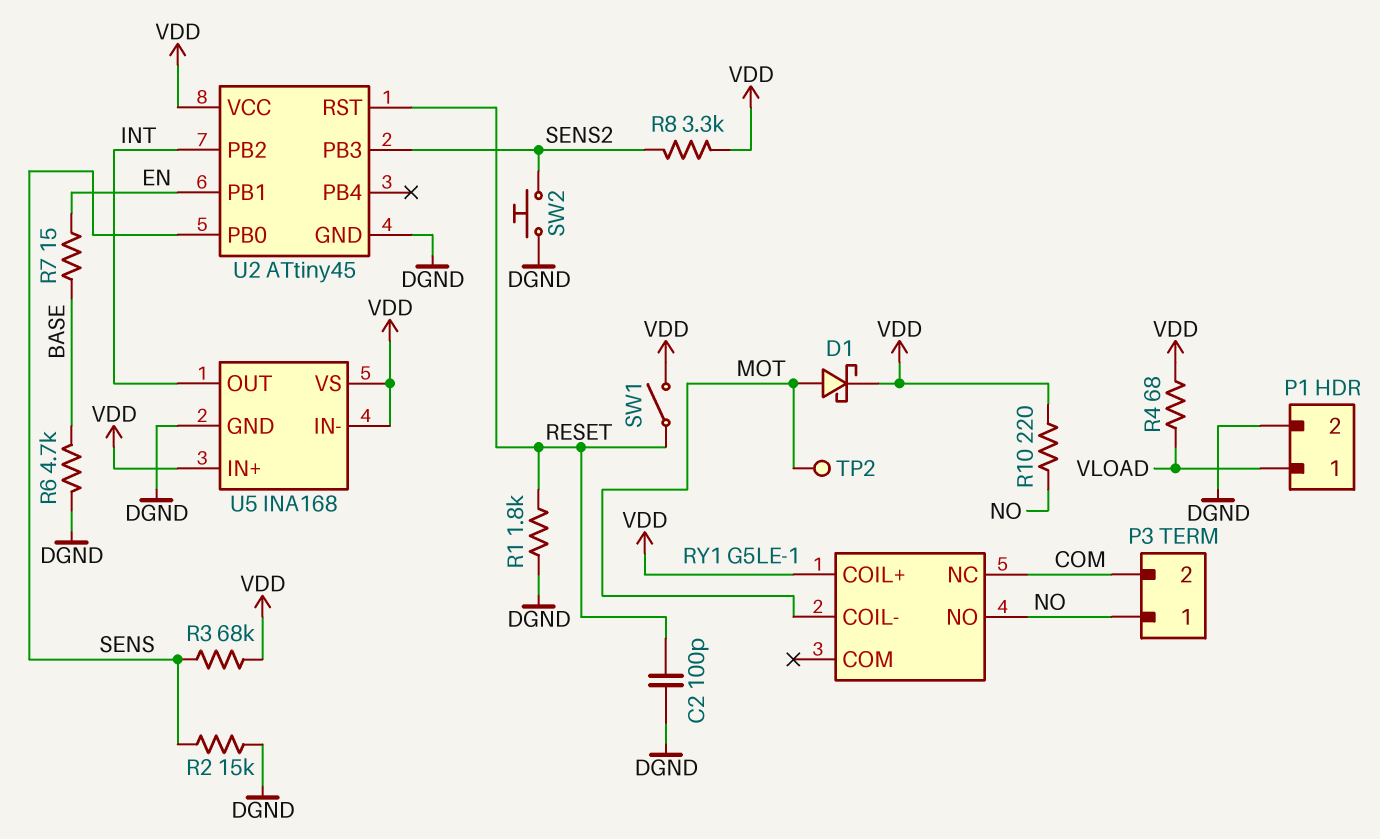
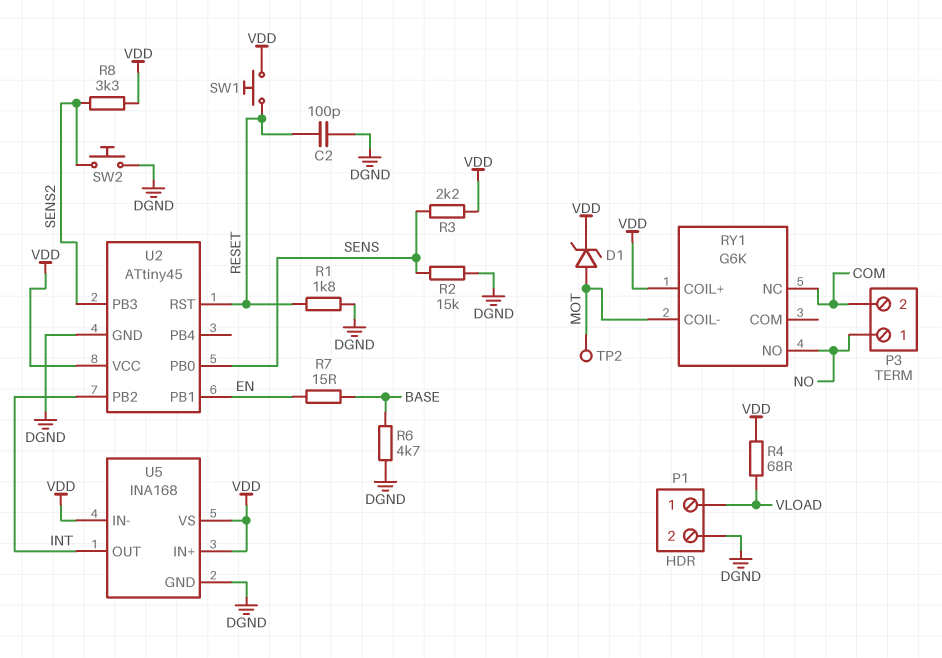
D1: schottky (A MOT, K VDD) -> zener (A MOT, K VDD)
R3: 68k (SENS, VDD) -> 2.2k (SENS, VDD)
R10: 220 (NO, VDD) -> none
RY1: G5LE-1 -> G6K
SW1: switch (RESET, VDD) -> button (RESET, VDD)

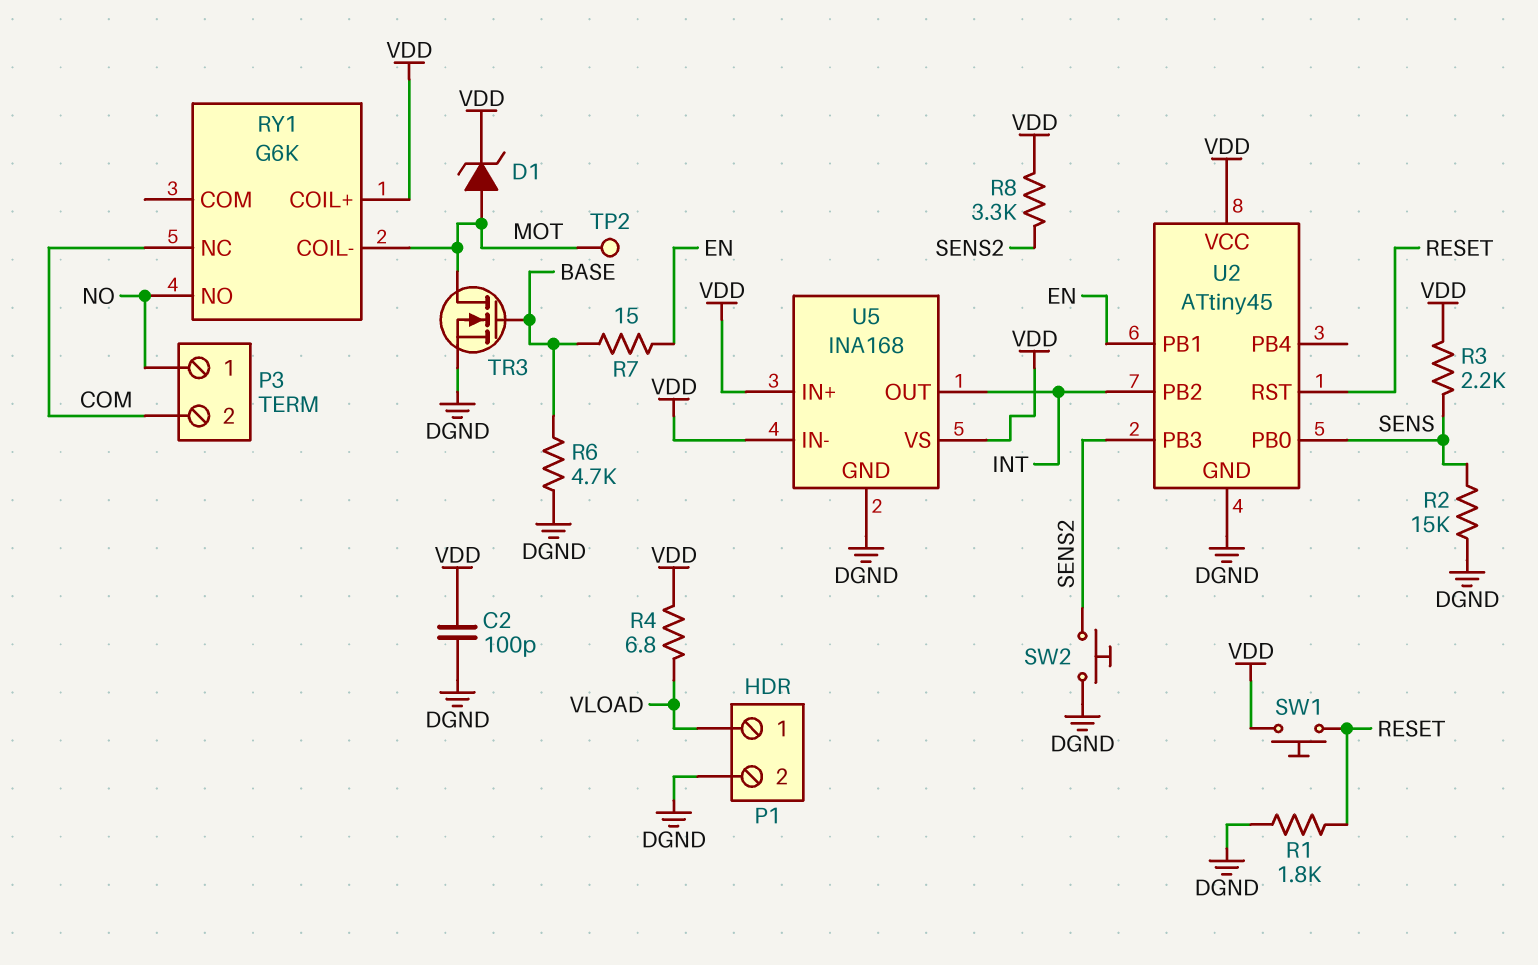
C2: 100pF (DGND, RESET) -> 100pF (DGND, VDD)
R4: 68 (VDD, VLOAD) -> 6.8 (VDD, VLOAD)
TR3: none -> NMOS (G BASE, D MOT, S DGND)

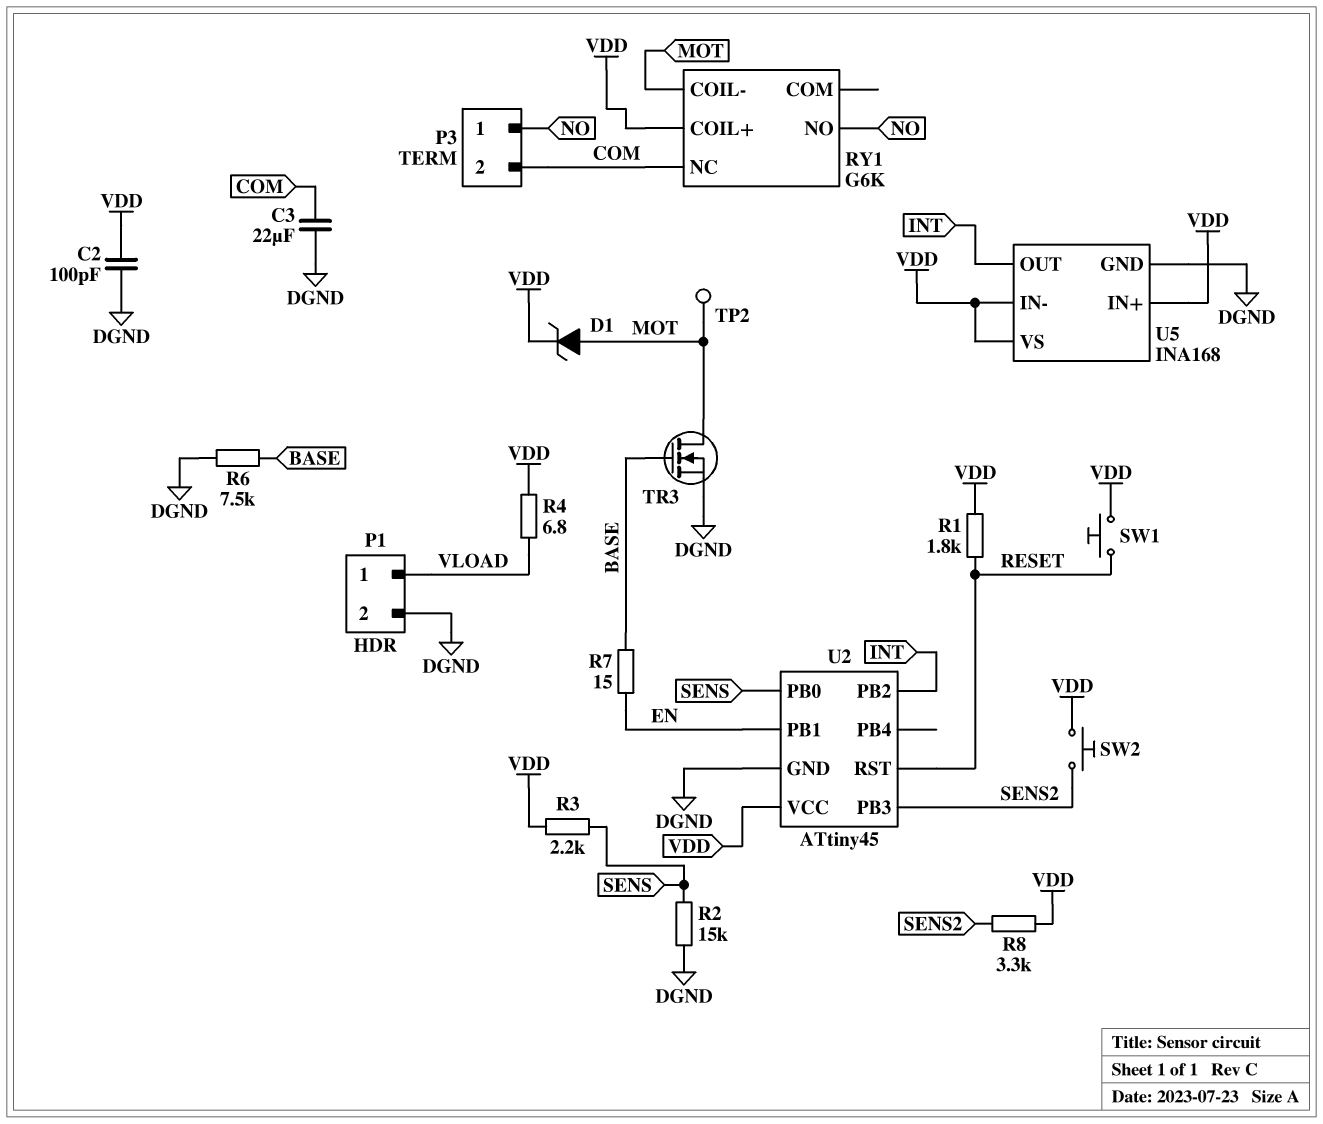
C3: none -> 22uF (COM, DGND)
R1: 1.8k (DGND, RESET) -> 1.8k (RESET, VDD)
R6: 4.7k (BASE, DGND) -> 7.5k (BASE, DGND)
SW2: button (DGND, SENS2) -> button (SENS2, VDD)

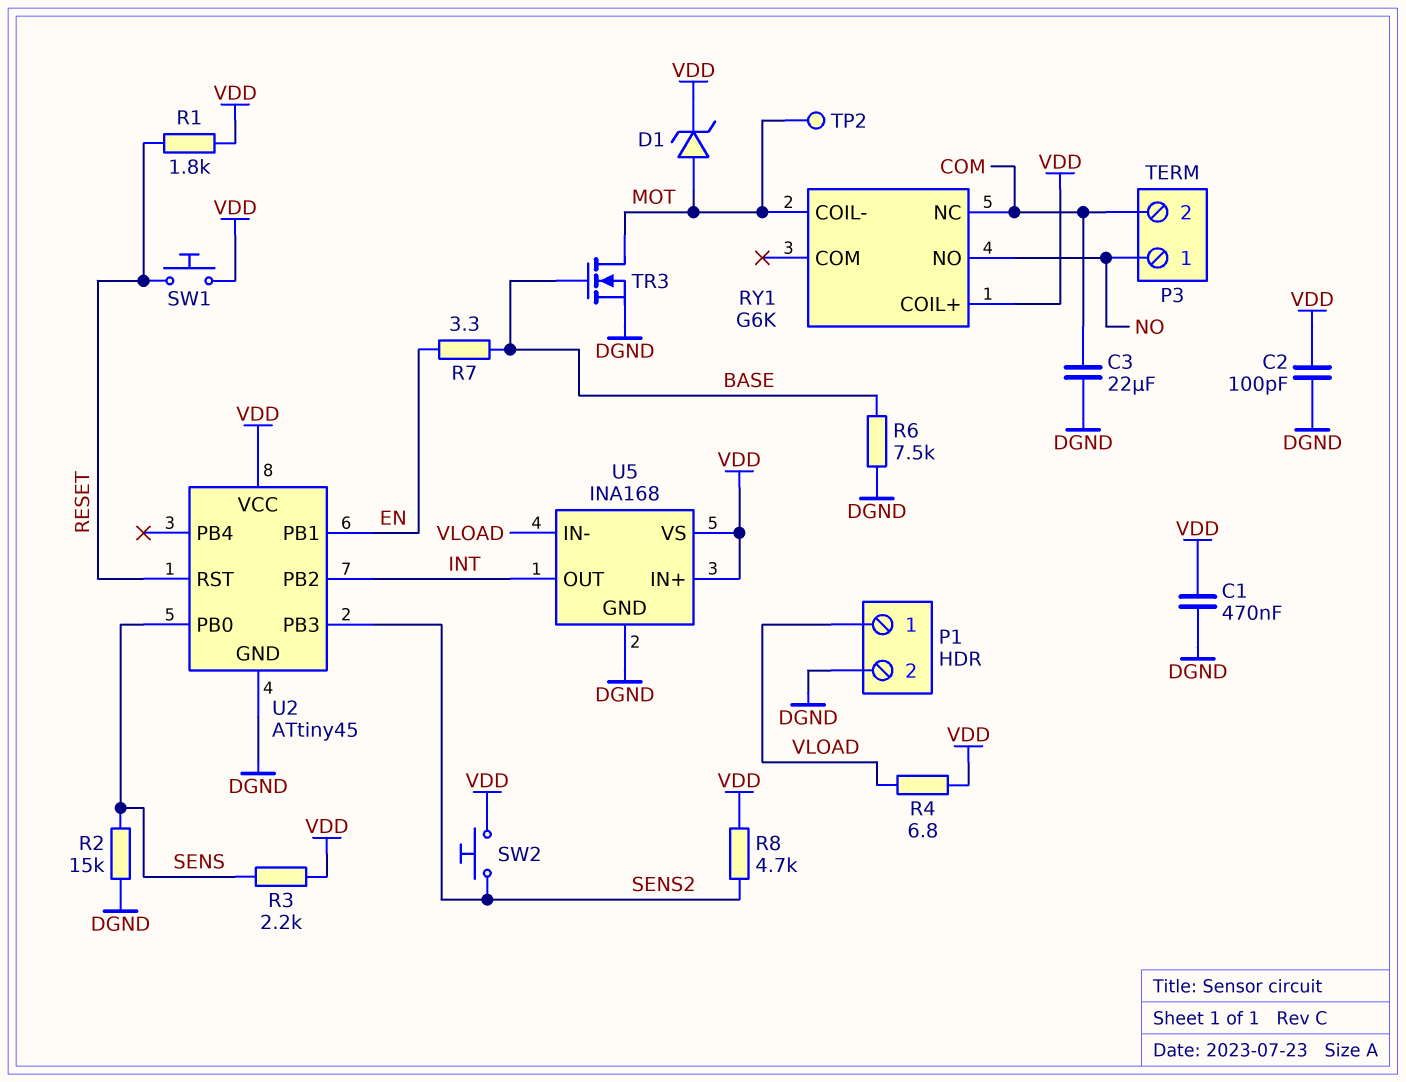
C1: none -> 470nF (DGND, VDD)
R7: 15 (BASE, EN) -> 3.3 (BASE, EN)
R8: 3.3k (SENS2, VDD) -> 4.7k (SENS2, VDD)
U5 pin IN-: VDD -> VLOAD

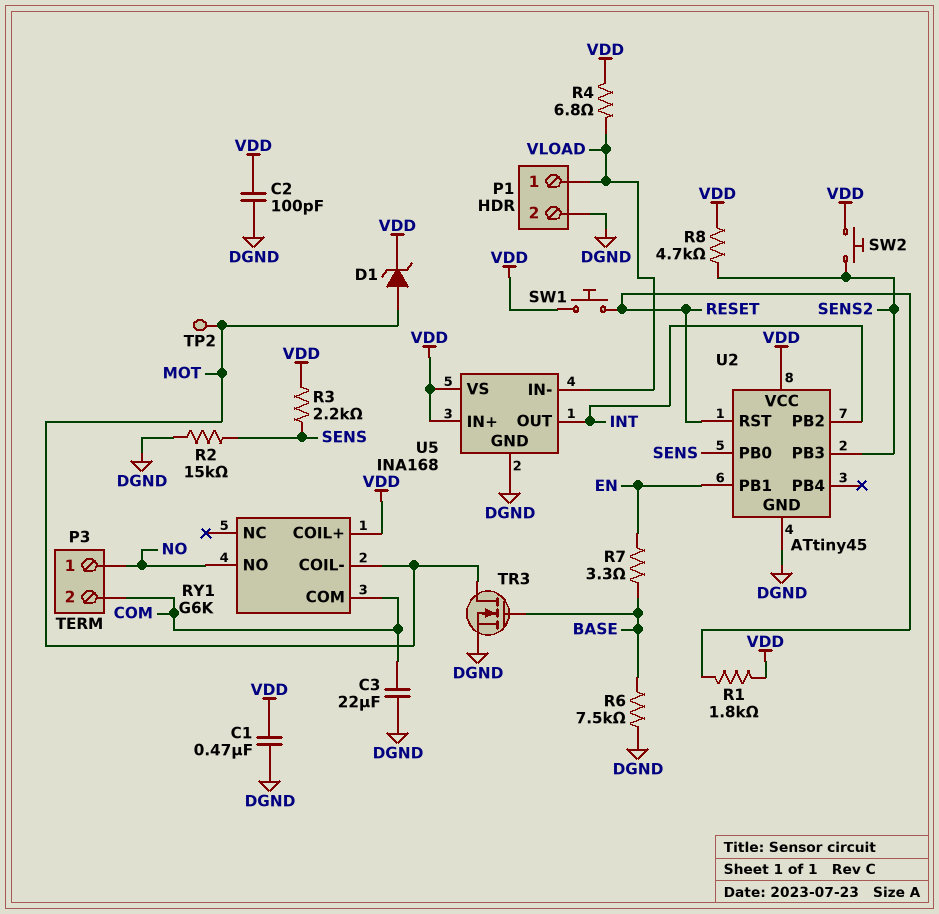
RY1 pin COM: none -> COM
RY1 pin NC: COM -> none

